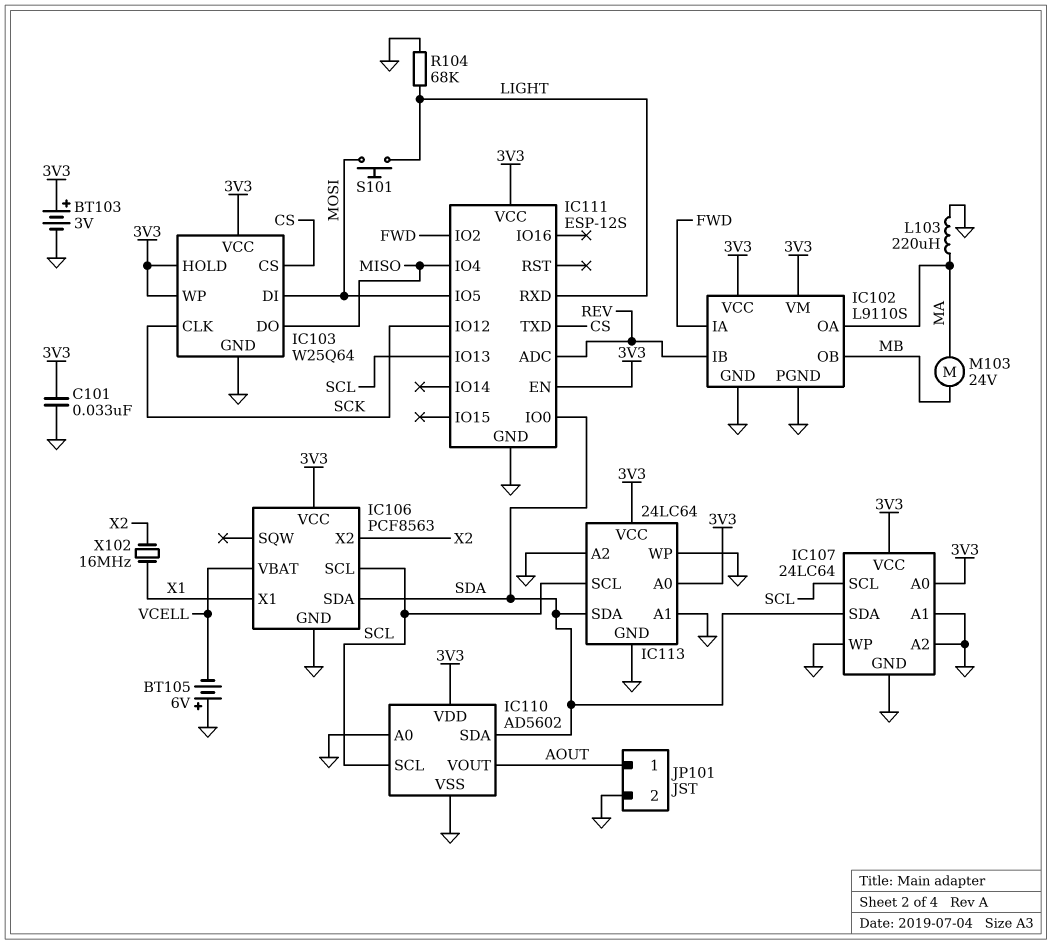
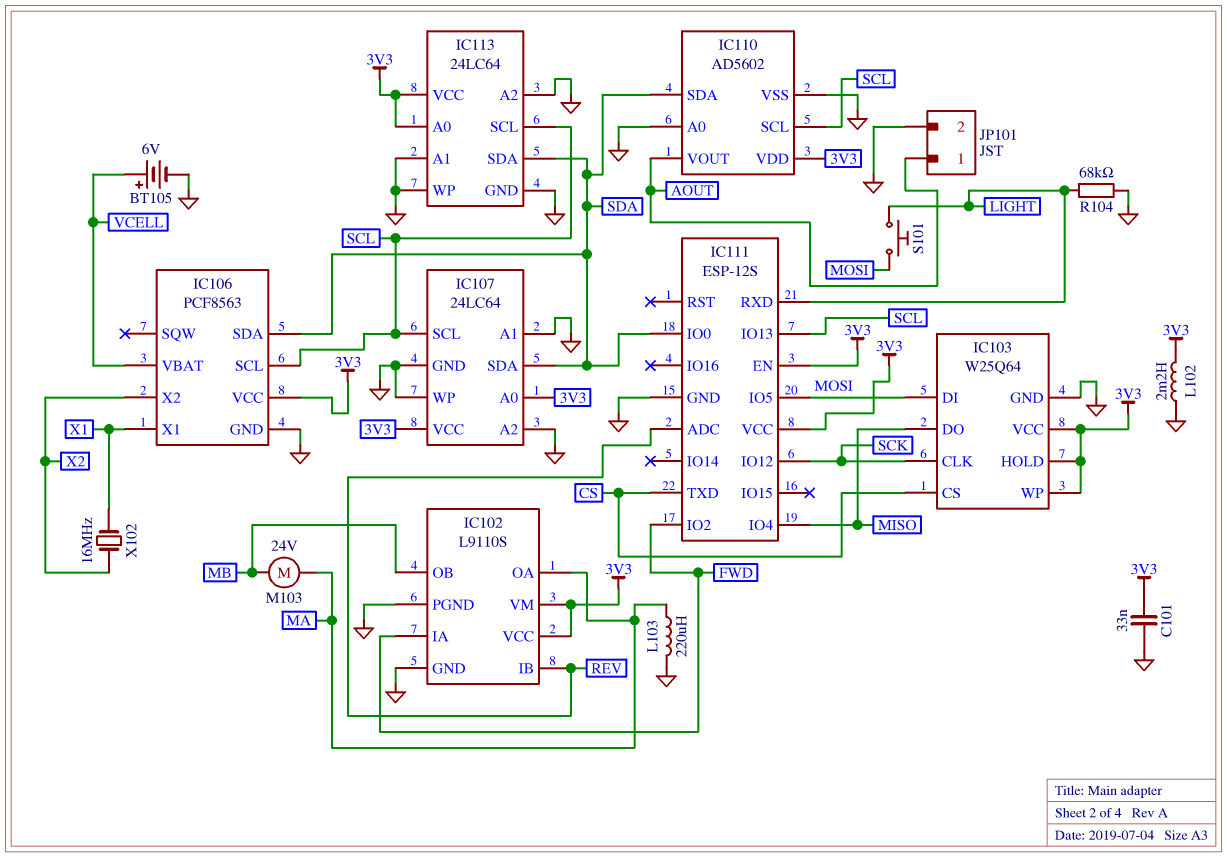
BT103: 3V (plus 3V3, minus GND) -> none
BT105: 6V (plus GND, minus VCELL) -> 6V (plus VCELL, minus GND)
L102: none -> 2.2mH (3V3, GND)

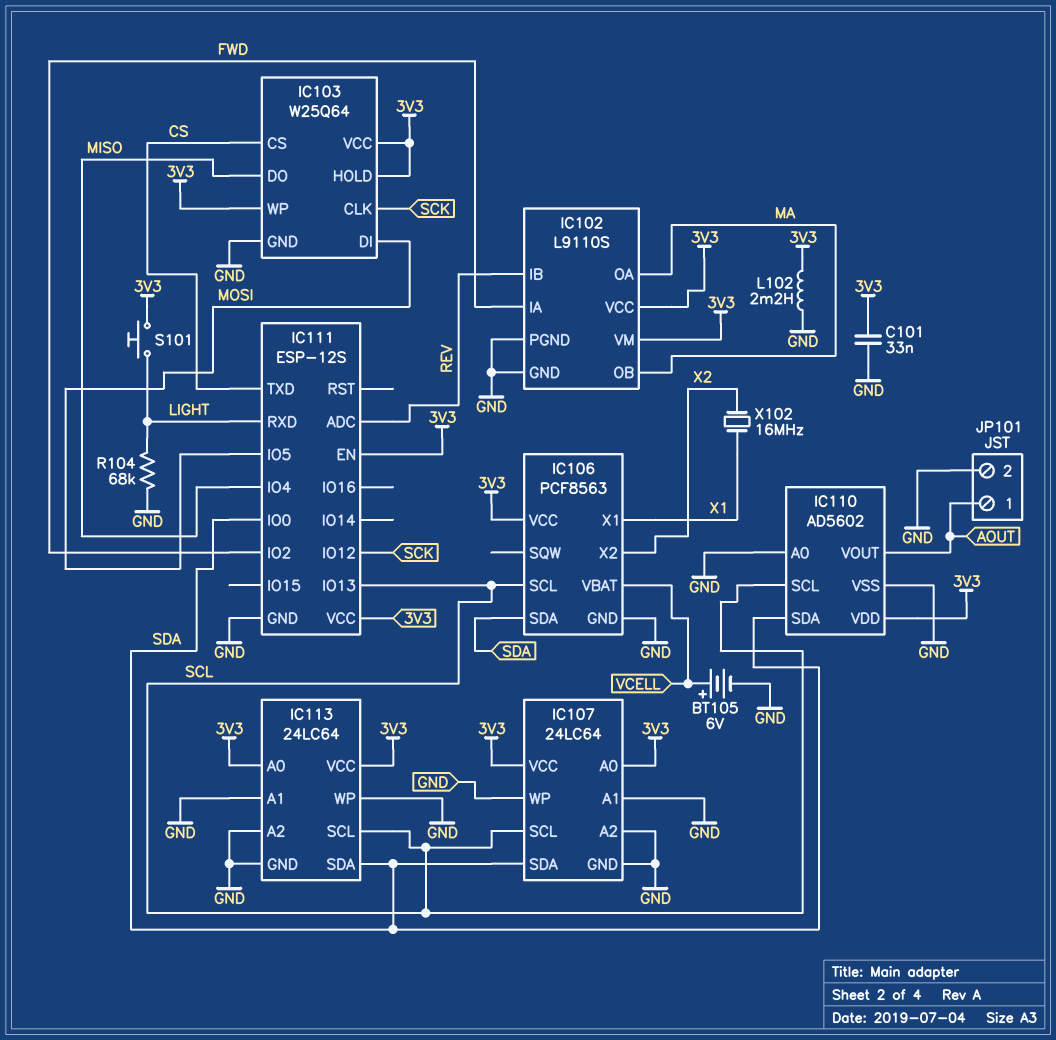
IC102 pin OB: MB -> MA
L103: 220uH (GND, MA) -> none
M103: motor 24V (MA, MB) -> none
S101: button (LIGHT, MOSI) -> button (3V3, LIGHT)

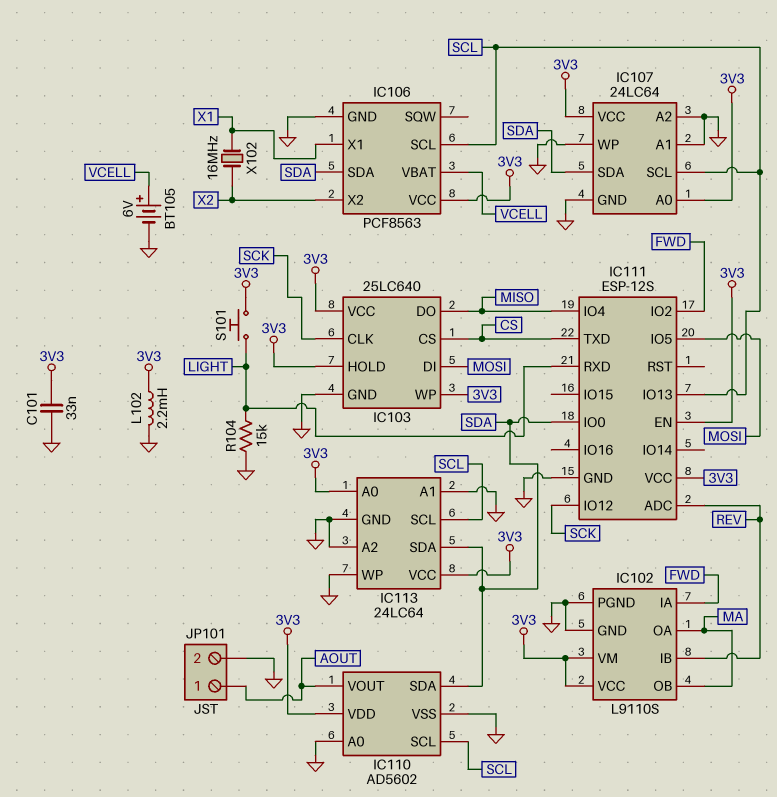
IC103: W25Q64 -> 25LC640
R104: 68k (GND, LIGHT) -> 15k (GND, LIGHT)

